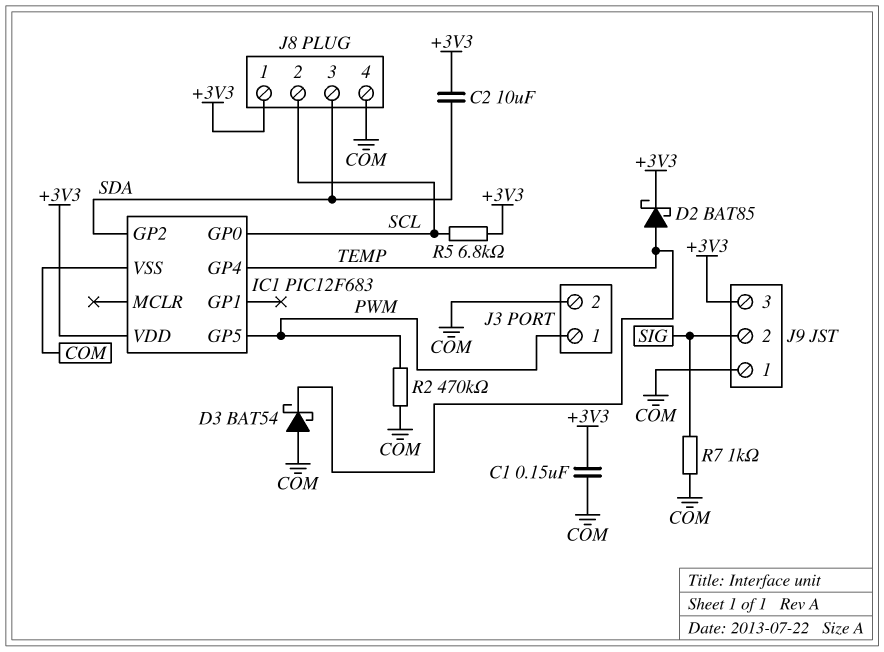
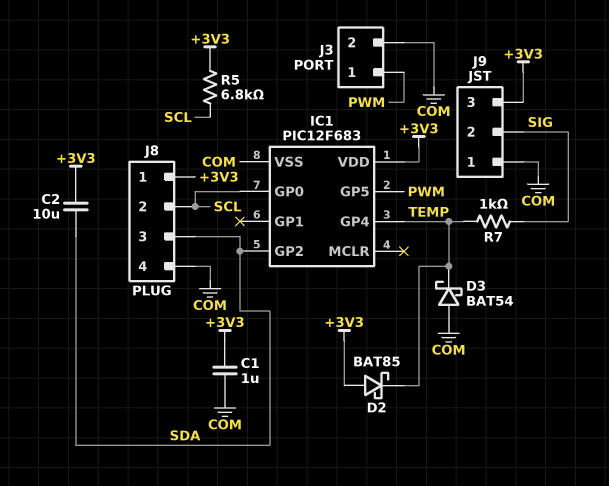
C1: 150nF (+3V3, COM) -> 1uF (+3V3, COM)
D2: schottky BAT85 (A TEMP, K +3V3) -> schottky BAT85 (A +3V3, K TEMP)
R2: 470k (COM, PWM) -> none
R7: 1k (COM, SIG) -> 1k (SIG, TEMP)

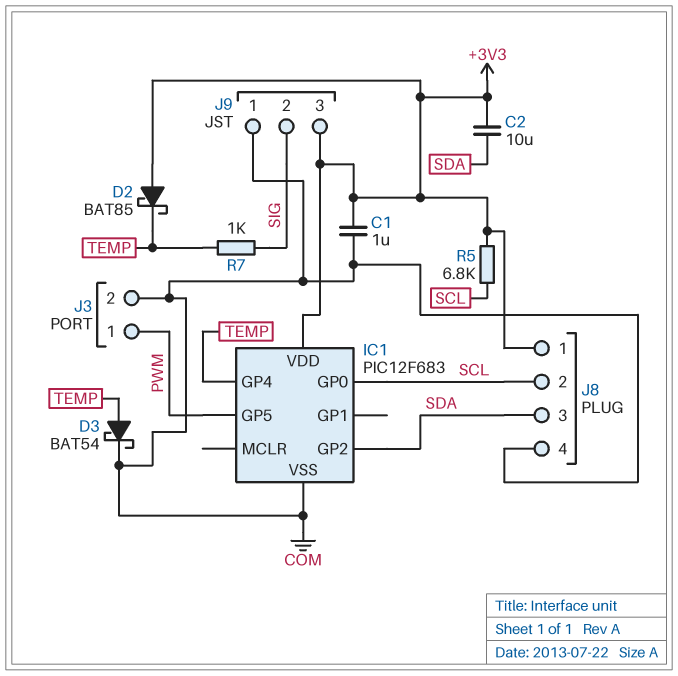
D3: schottky BAT54 (A COM, K TEMP) -> schottky BAT54 (A TEMP, K COM)

